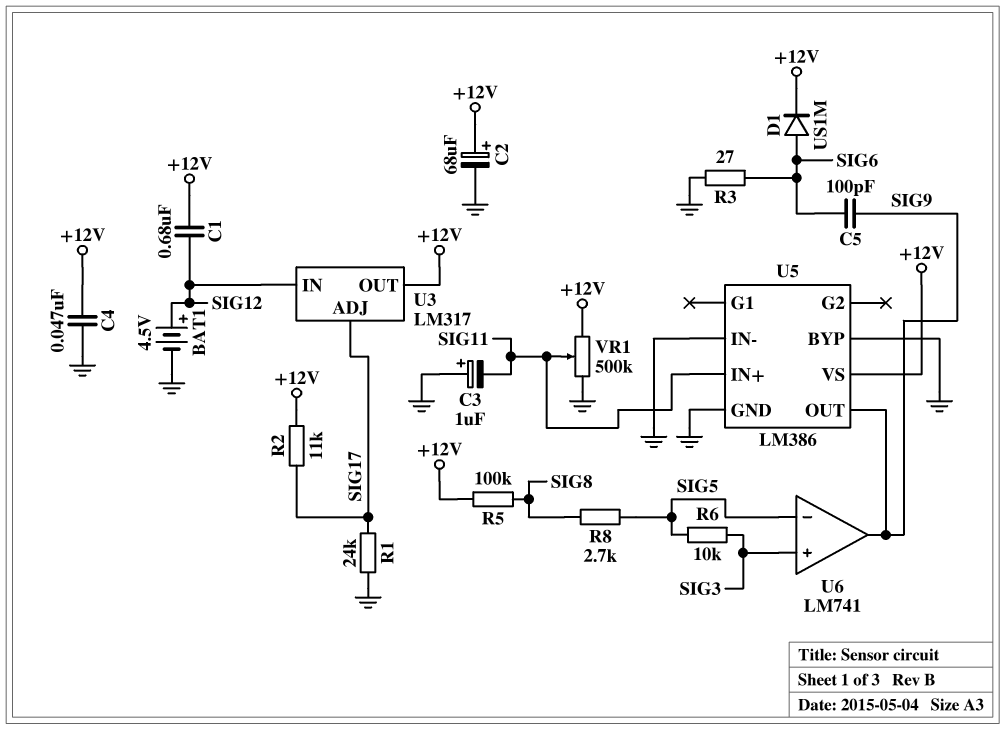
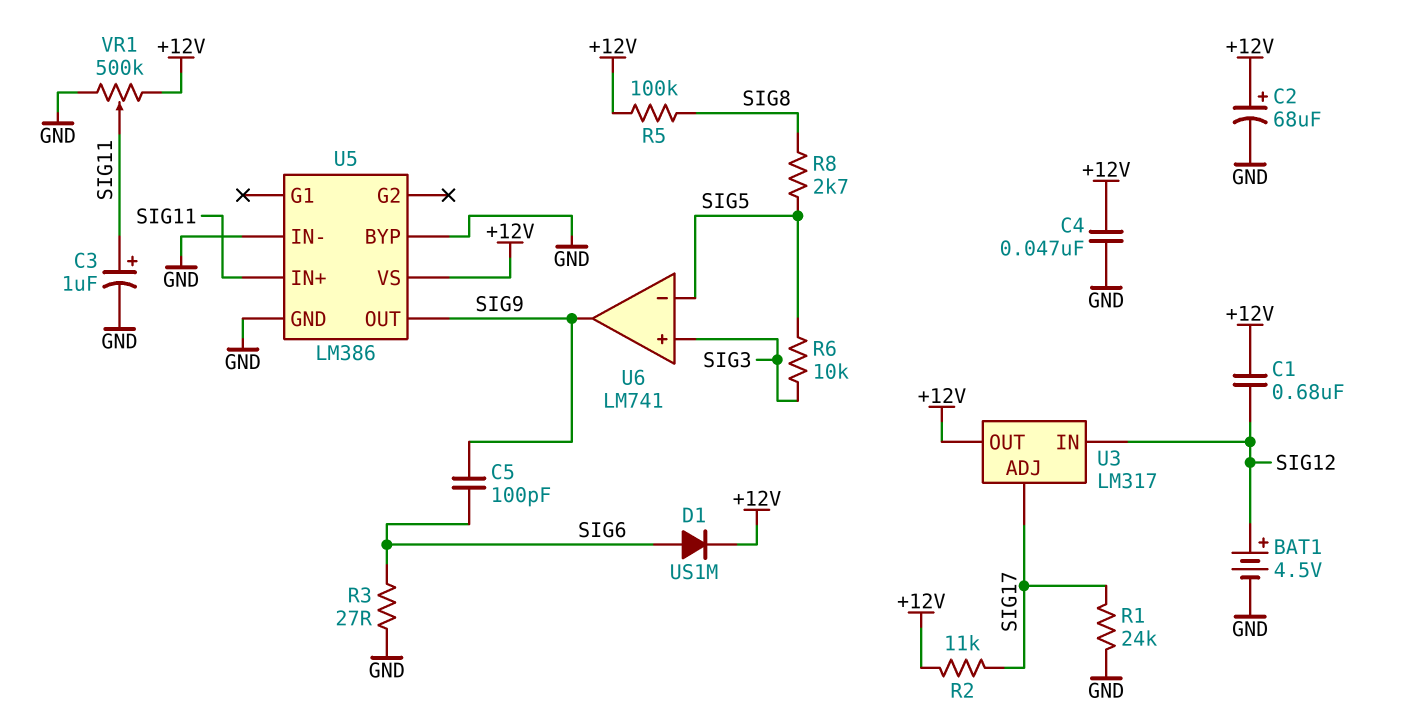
C3: 1uF (plus GND, minus SIG11) -> 1uF (plus SIG11, minus GND)

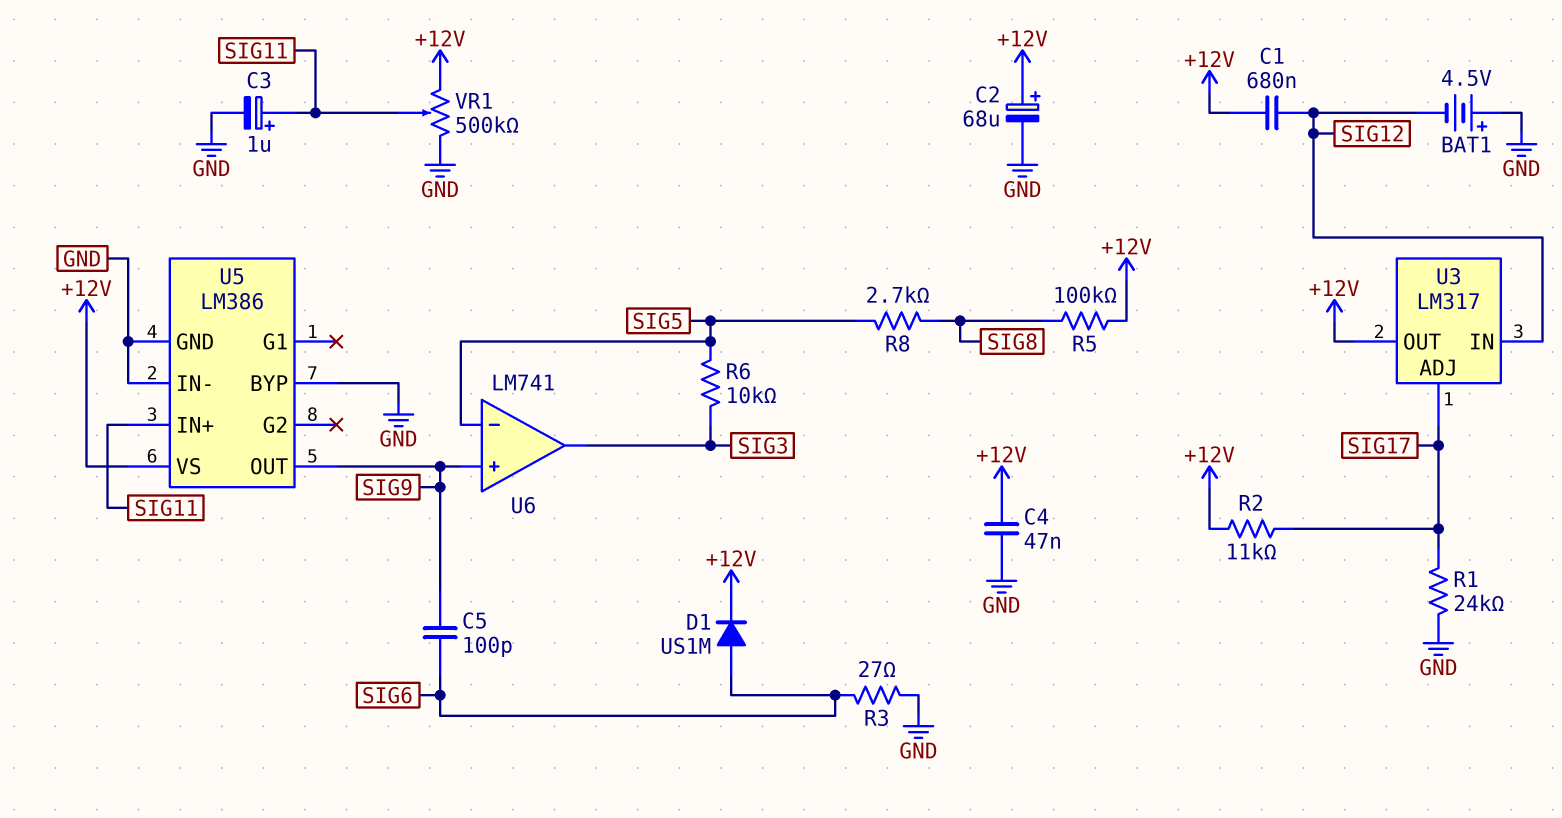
BAT1: 4.5V (plus SIG12, minus GND) -> 4.5V (plus GND, minus SIG12)
U6 pin in+: SIG3 -> SIG9
U6 pin out: SIG9 -> SIG3

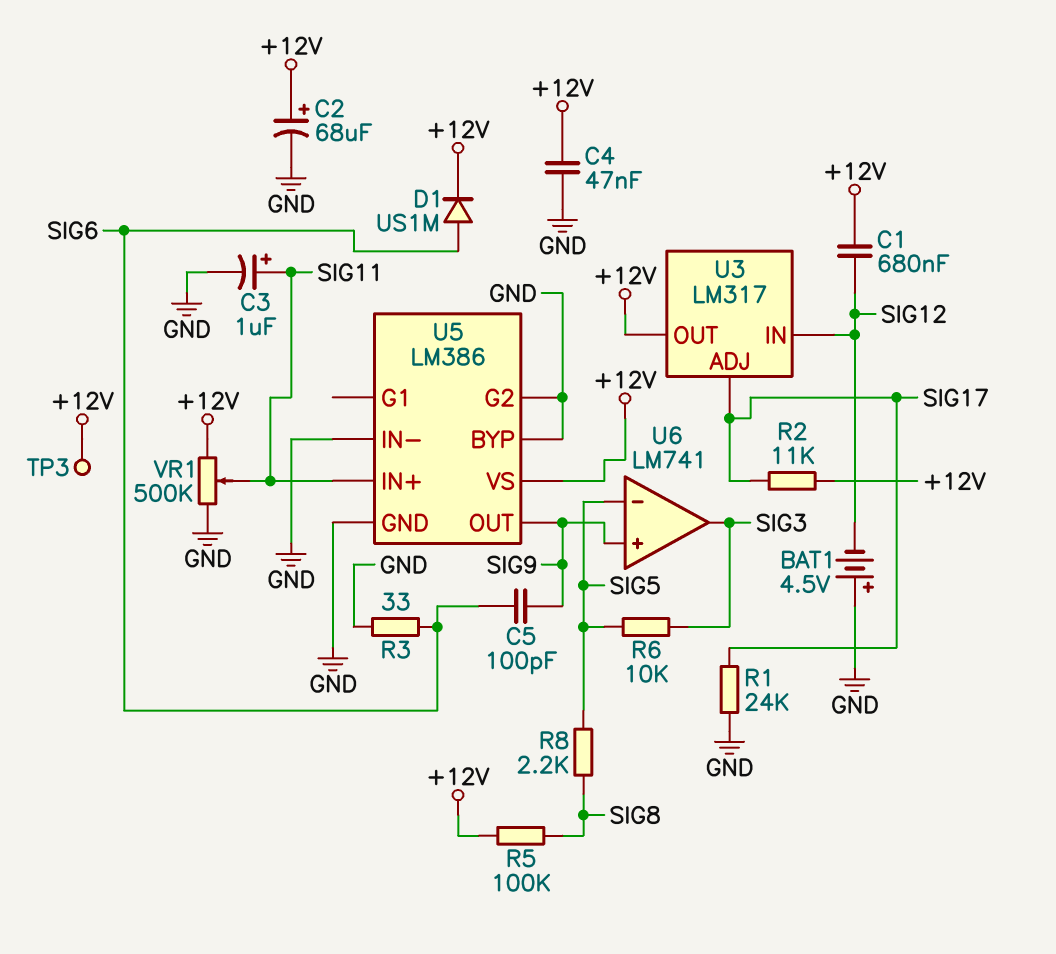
R3: 27 (GND, SIG6) -> 33 (GND, SIG6)
R8: 2.7k (SIG5, SIG8) -> 2.2k (SIG5, SIG8)
TP3: none -> test point (+12V)
U5 pin G2: none -> GND

